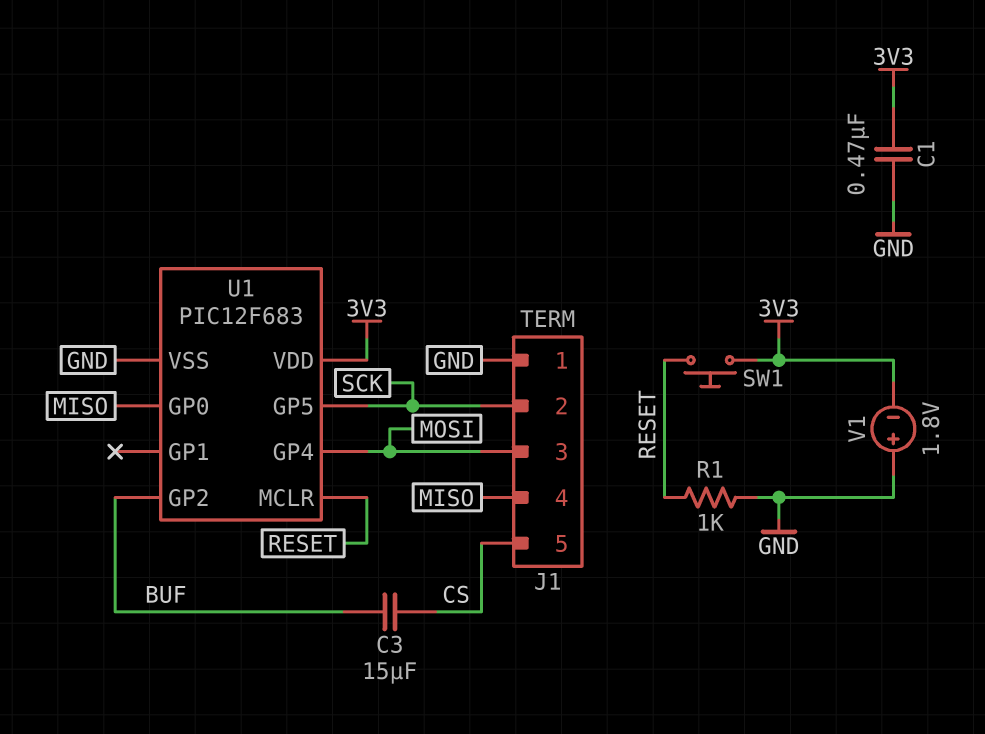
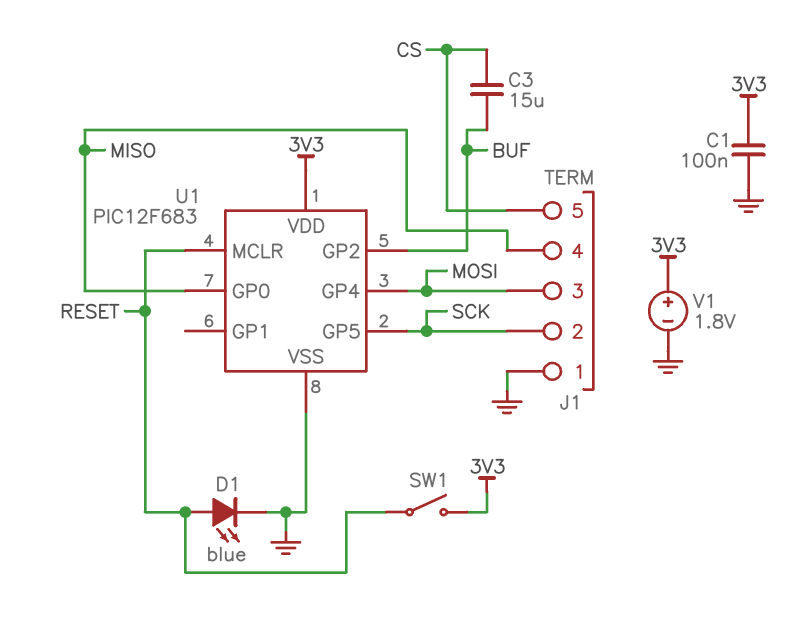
C1: 470nF (3V3, GND) -> 100nF (3V3, GND)
D1: none -> LED blue (A RESET, K GND)
R1: 1k (GND, RESET) -> none
SW1: button (3V3, RESET) -> switch (3V3, RESET)
V1: 1.8V (plus GND, minus 3V3) -> 1.8V (plus 3V3, minus GND)

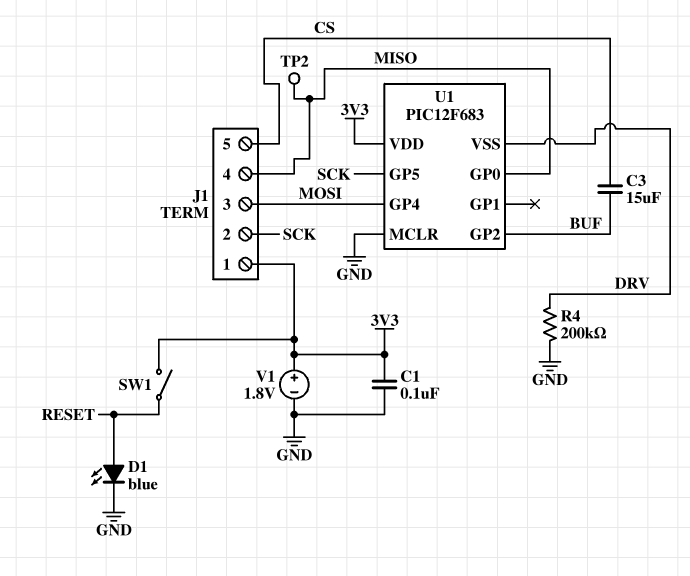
J1 pin 1: GND -> 3V3
R4: none -> 200k (DRV, GND)
TP2: none -> test point (MISO)
U1 pin MCLR: RESET -> GND
U1 pin VSS: GND -> DRV

